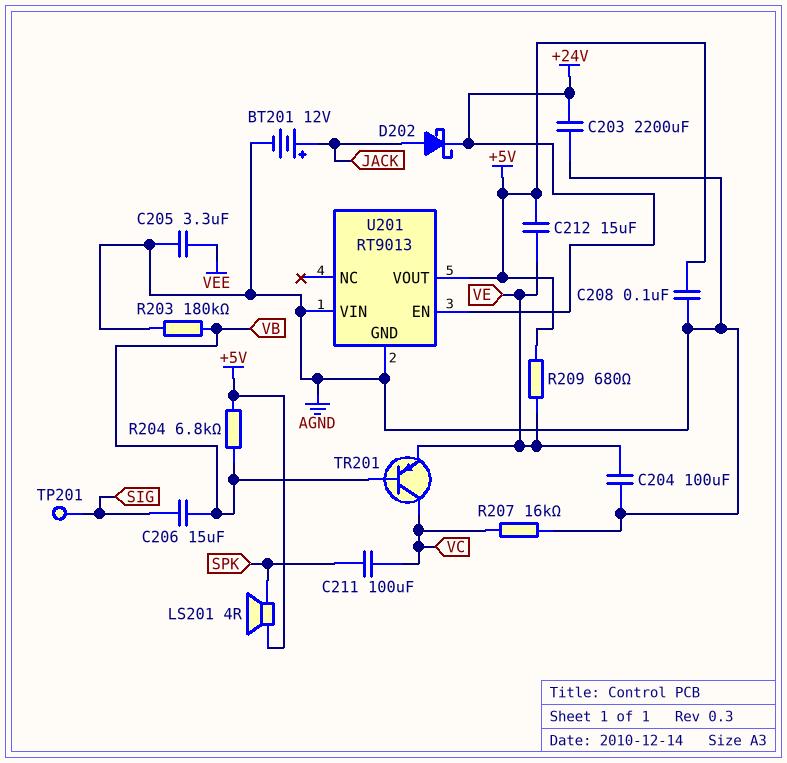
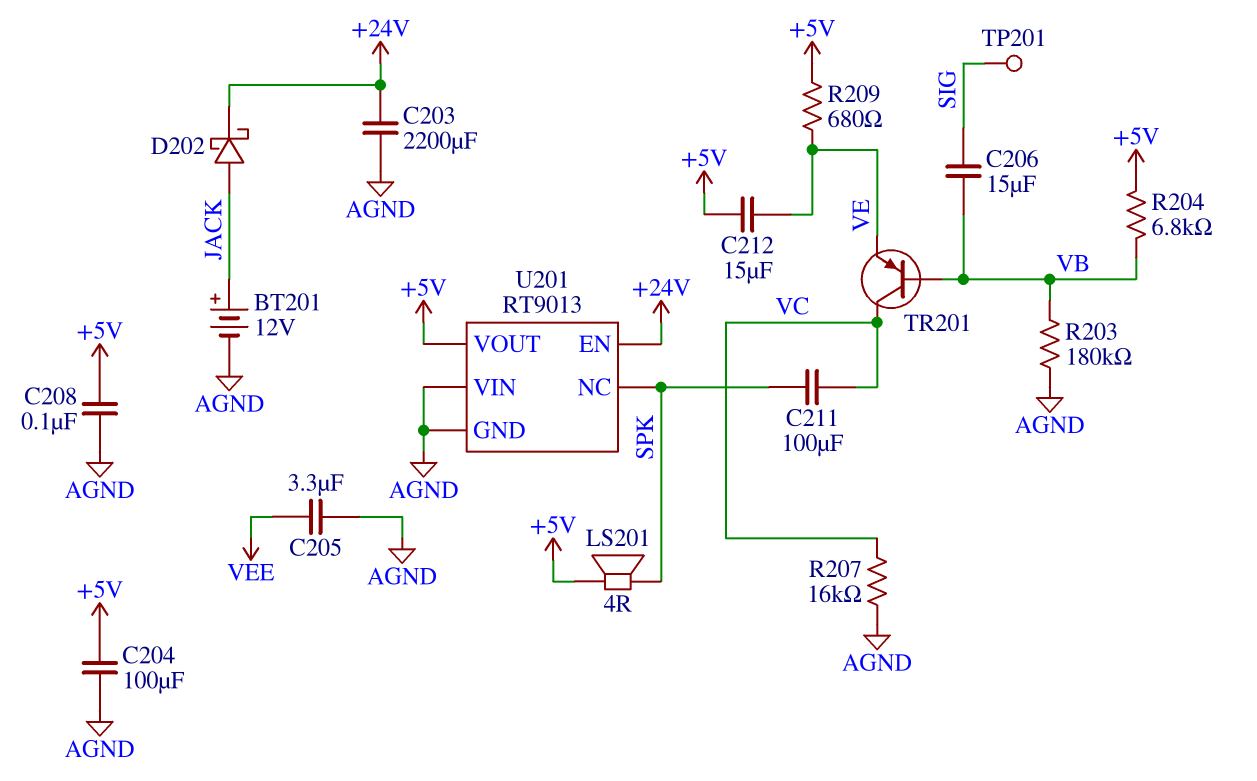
C204: 100uF (AGND, VE) -> 100uF (+5V, AGND)
U201 pin NC: none -> SPK

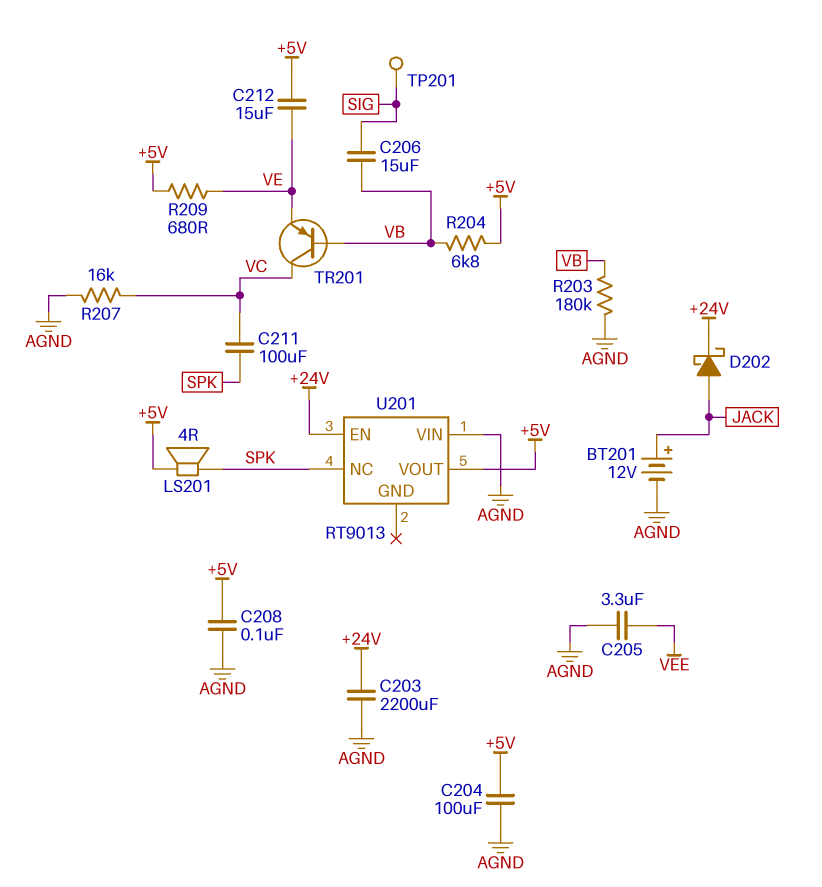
U201 pin GND: AGND -> none

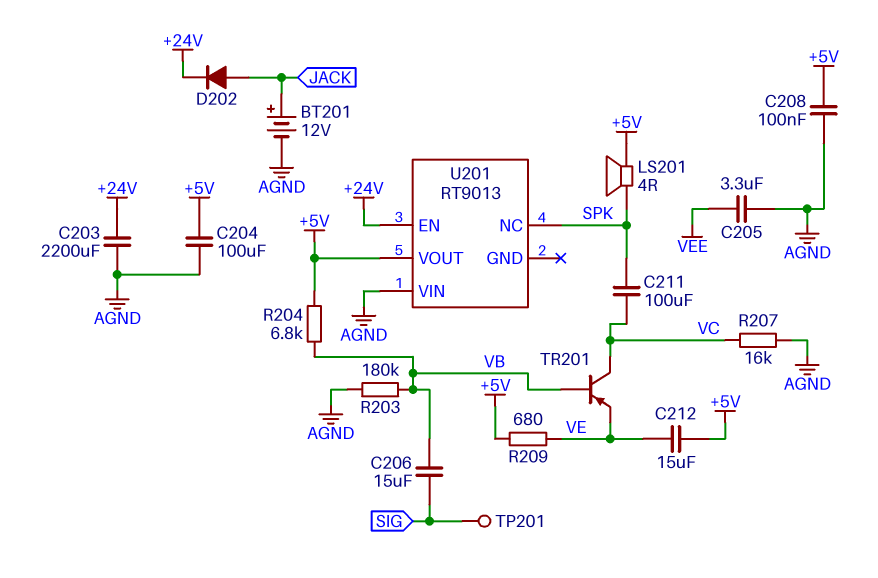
D202: schottky (A JACK, K +24V) -> diode (A JACK, K +24V)

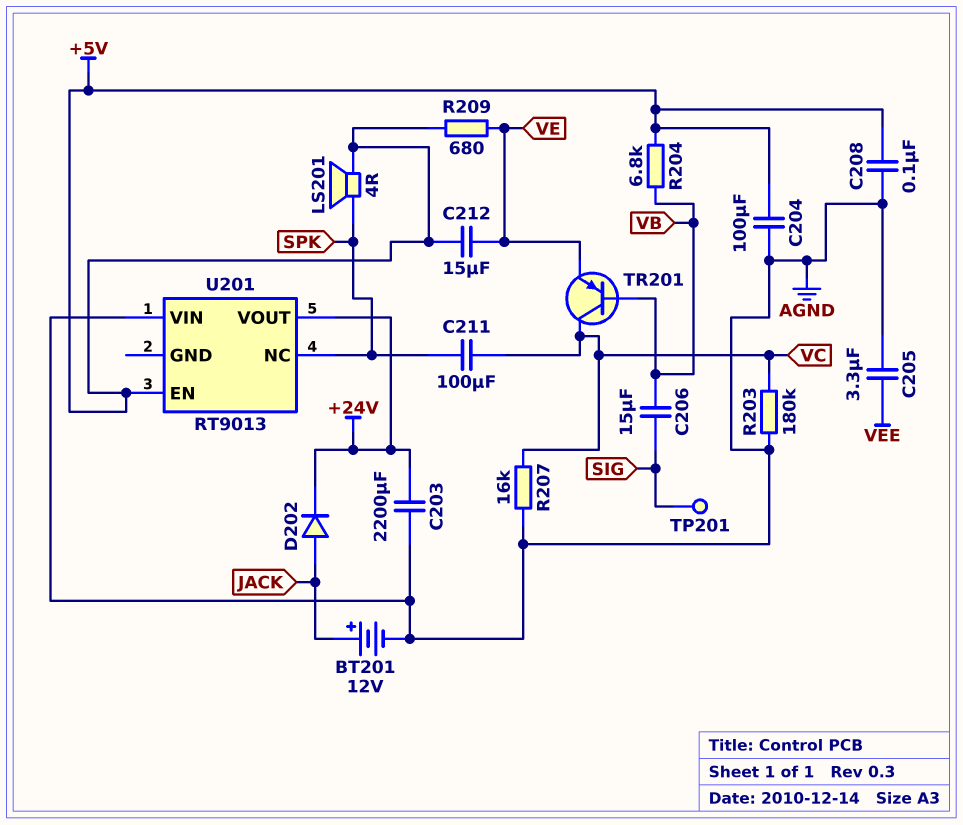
R203: 180k (AGND, VB) -> 180k (AGND, VC)
U201 pin EN: +24V -> +5V
U201 pin VOUT: +5V -> +24V

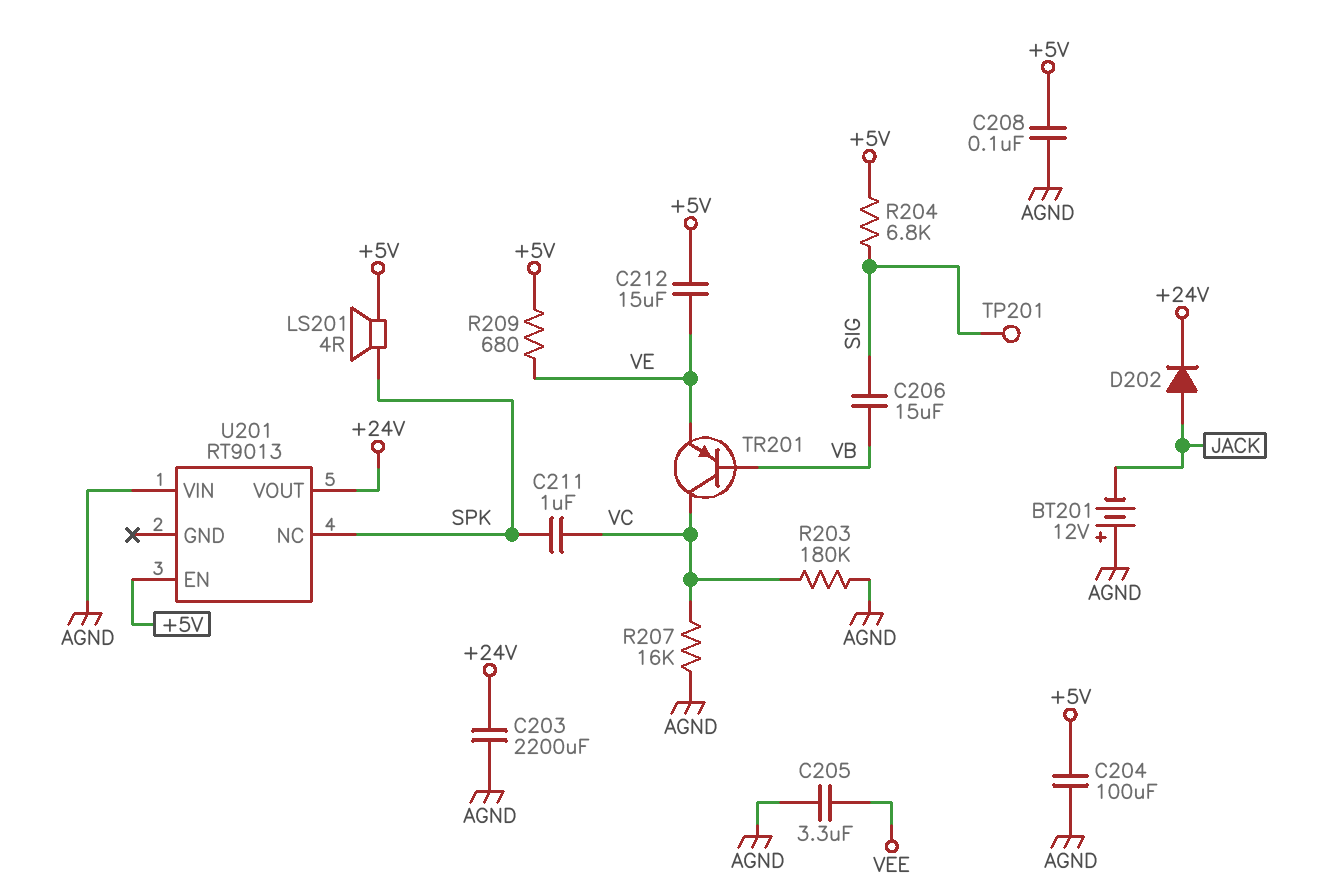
BT201: 12V (plus JACK, minus AGND) -> 12V (plus AGND, minus JACK)
C211: 100uF (SPK, VC) -> 1uF (SPK, VC)
R204: 6.8k (+5V, VB) -> 6.8k (+5V, SIG)

